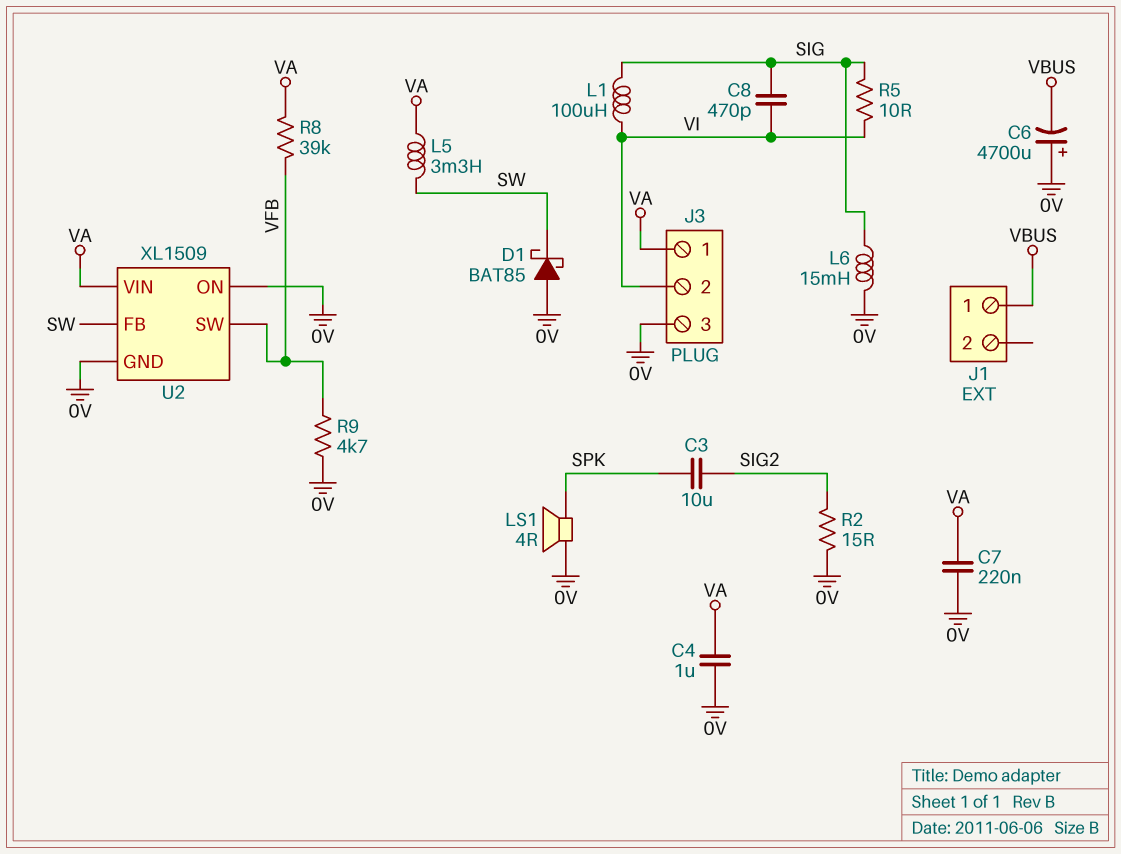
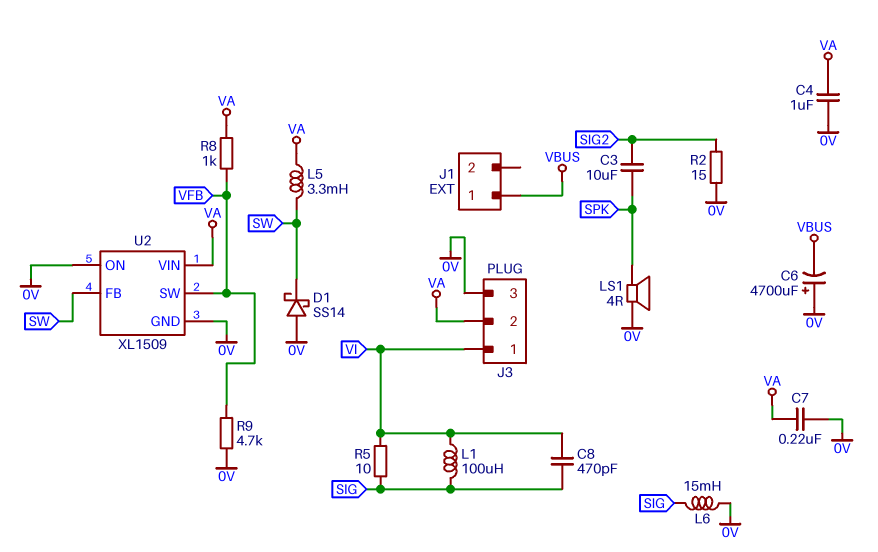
D1: schottky BAT85 (A 0V, K SW) -> schottky SS14 (A 0V, K SW)
J3 pin 1: VA -> VI
J3 pin 2: VI -> VA
R8: 39k (VA, VFB) -> 1k (VA, VFB)

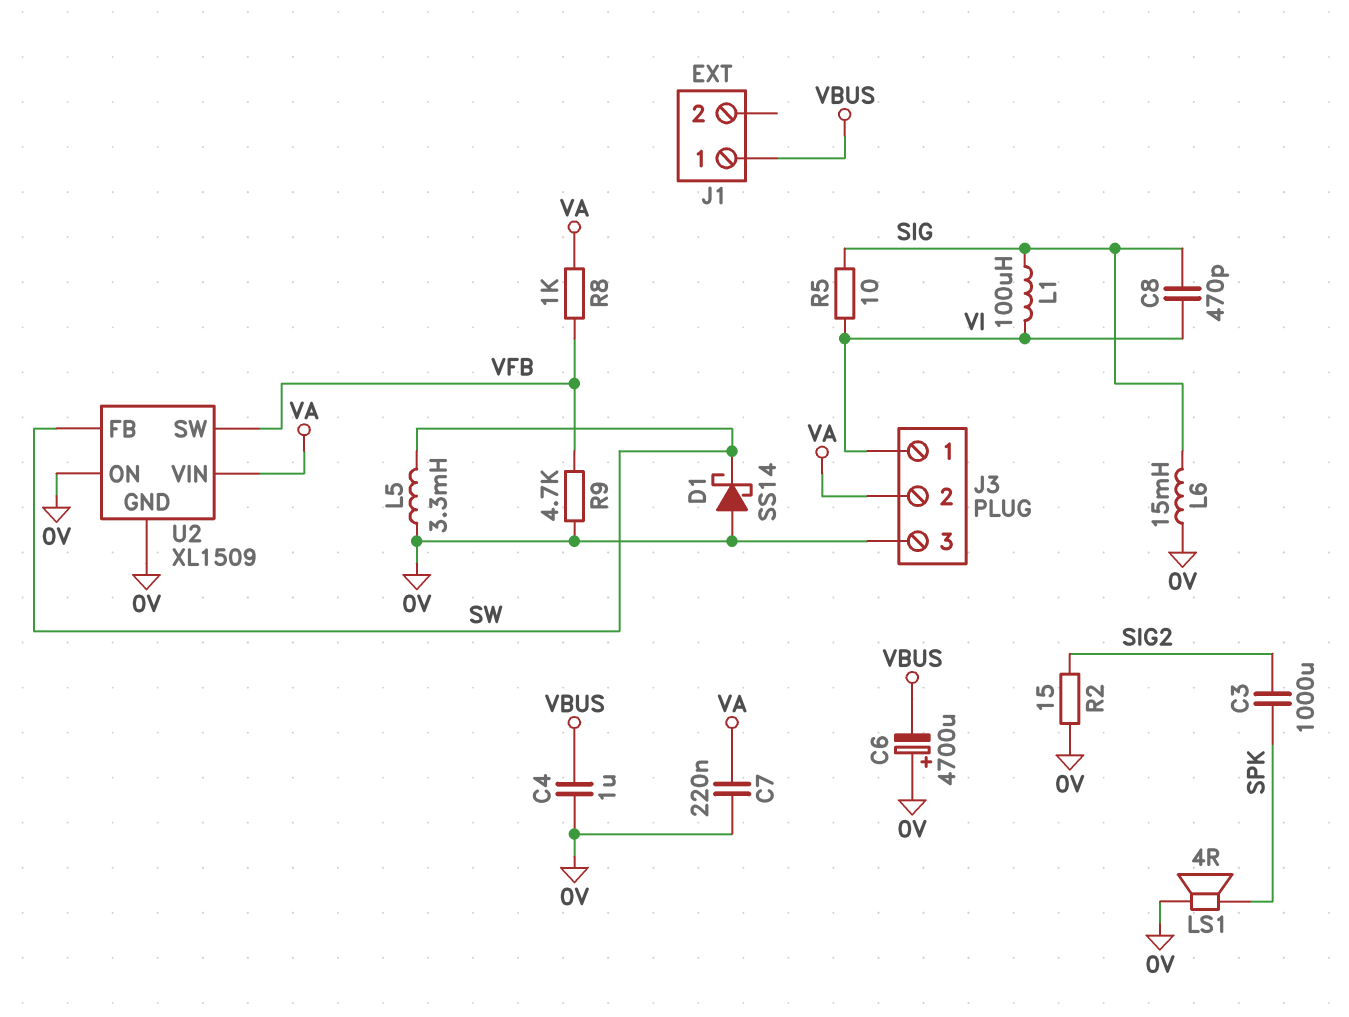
C3: 10uF (SIG2, SPK) -> 1000uF (SIG2, SPK)
C4: 1uF (0V, VA) -> 1uF (0V, VBUS)
L5: 3.3mH (SW, VA) -> 3.3mH (0V, SW)

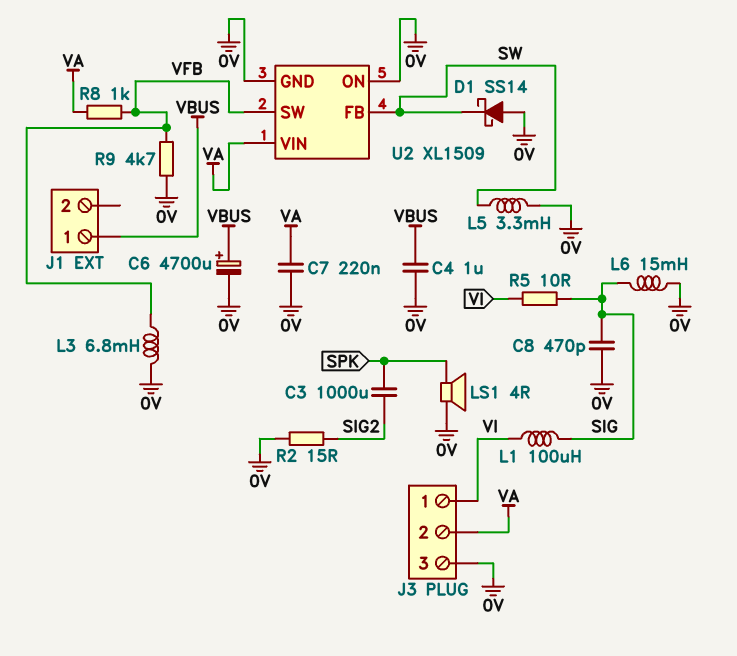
C6: 4700uF (plus 0V, minus VBUS) -> 4700uF (plus VBUS, minus 0V)
C8: 470pF (SIG, VI) -> 470pF (0V, SIG)
L3: none -> 6.8mH (0V, VFB)

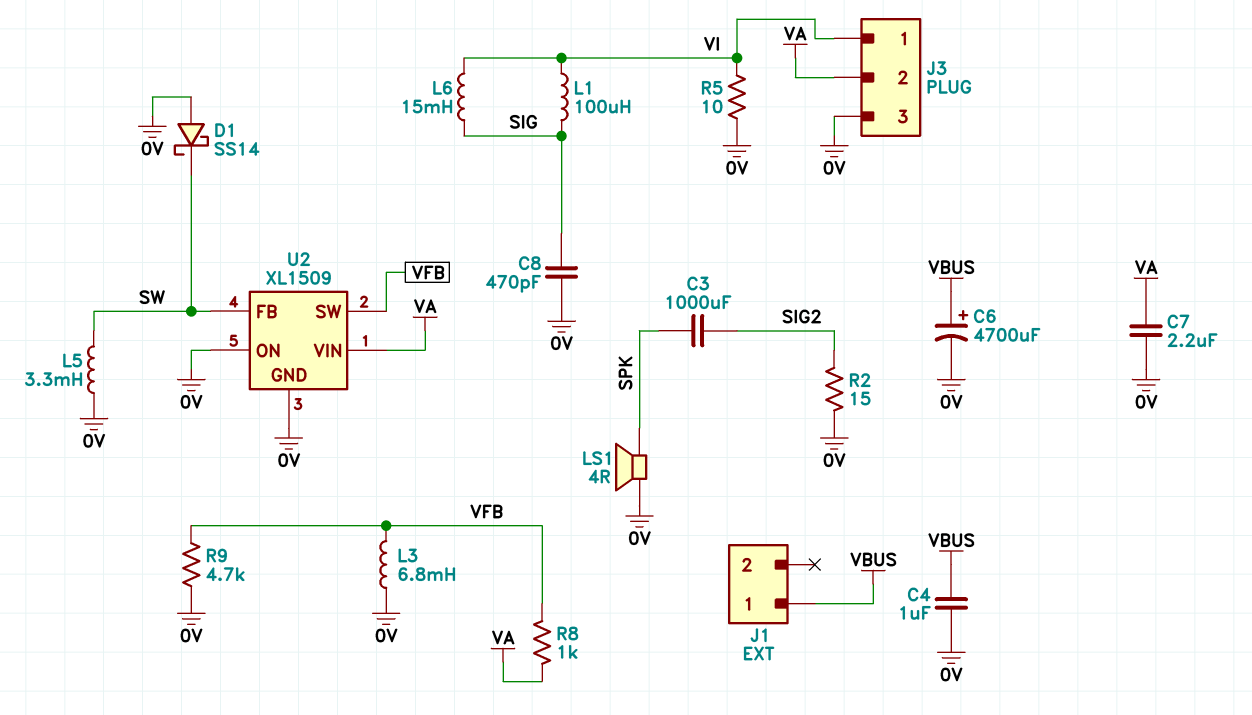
C7: 220nF (0V, VA) -> 2.2uF (0V, VA)
L6: 15mH (0V, SIG) -> 15mH (SIG, VI)
R5: 10 (SIG, VI) -> 10 (0V, VI)

